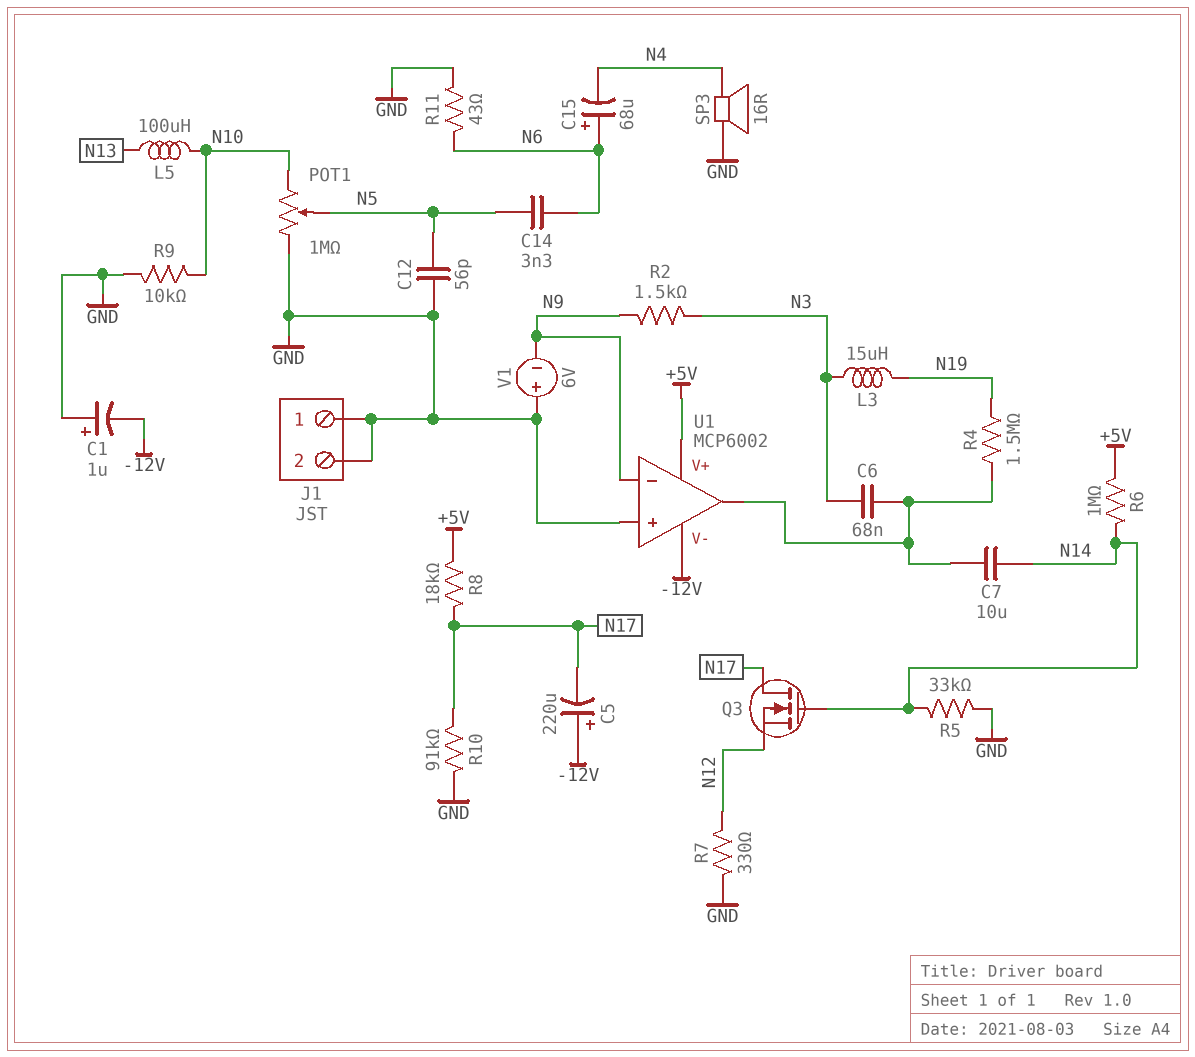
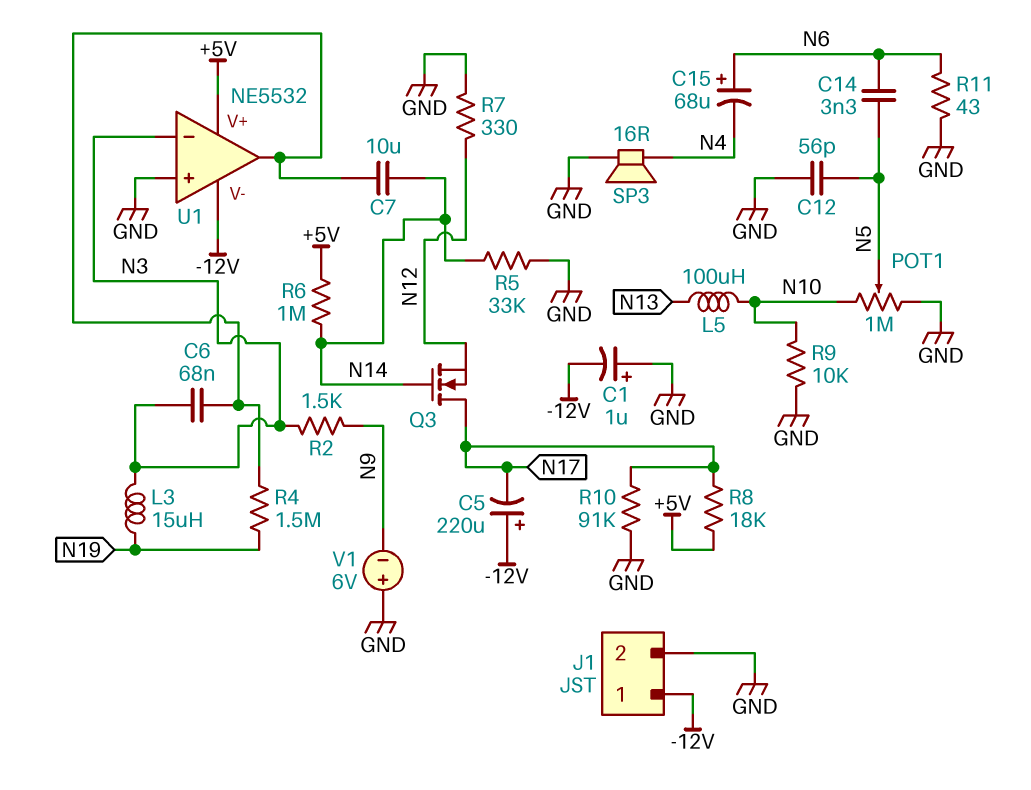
J1 pin 1: GND -> -12V
U1: MCP6002 -> NE5532
U1 pin in-: N9 -> N3

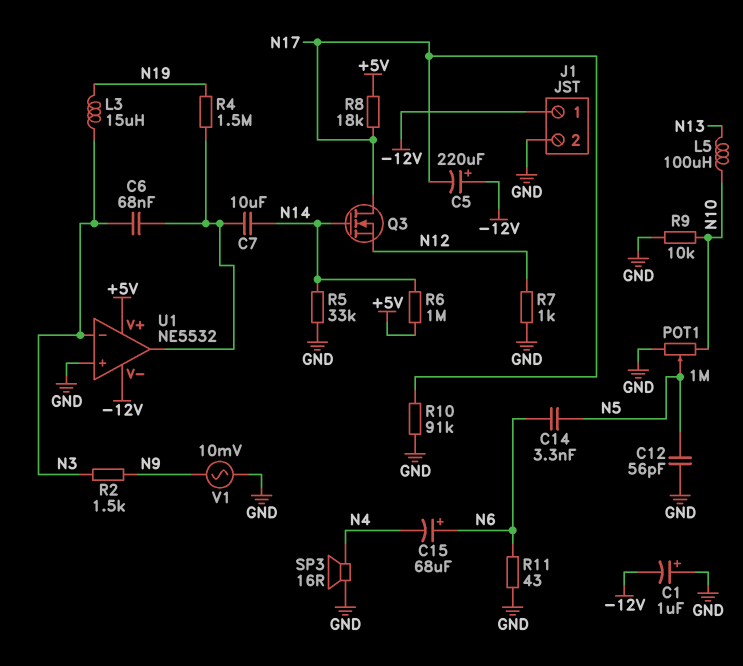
R7: 330 (GND, N12) -> 1k (GND, N12)
V1: 6V (plus GND, minus N9) -> AC 10mV (GND, N9)

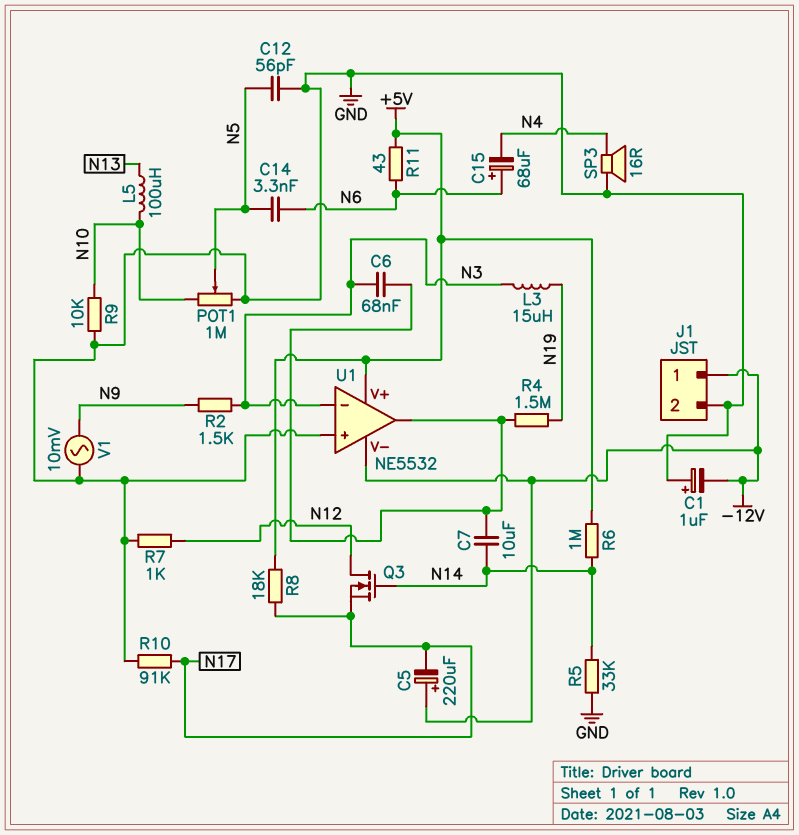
Q3: NMOS (G N14, D N17, S N12) -> NMOS (G N14, D N12, S N17)
R11: 43 (GND, N6) -> 43 (+5V, N6)

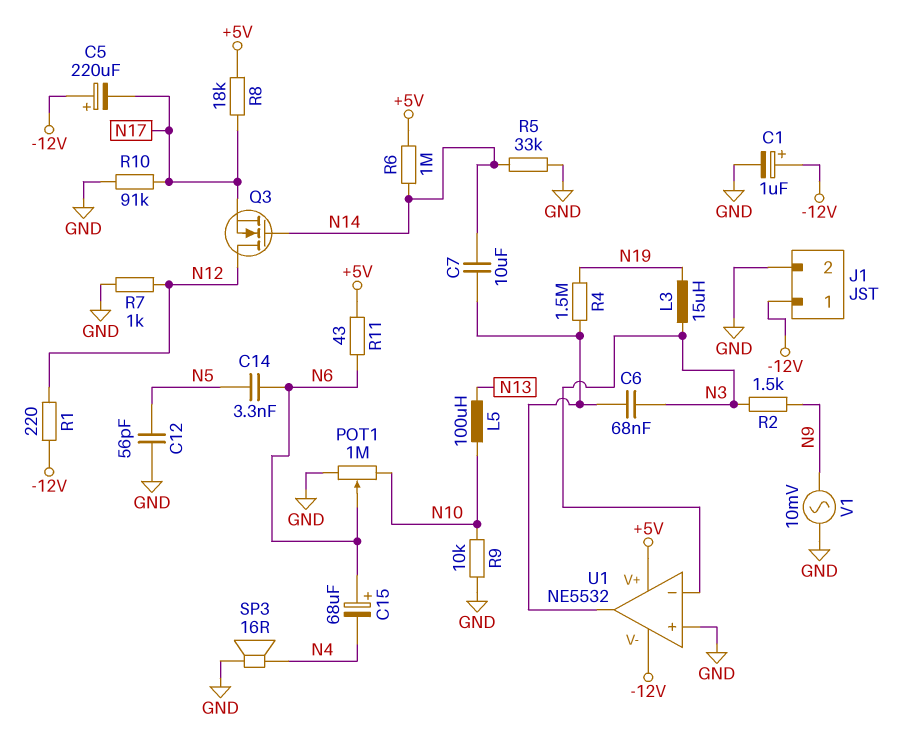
C1: 1uF (plus GND, minus -12V) -> 1uF (plus -12V, minus GND)
POT1: 1M (GND, N10, wiper N5) -> 1M (GND, N10, wiper N6)
R1: none -> 220 (-12V, N12)

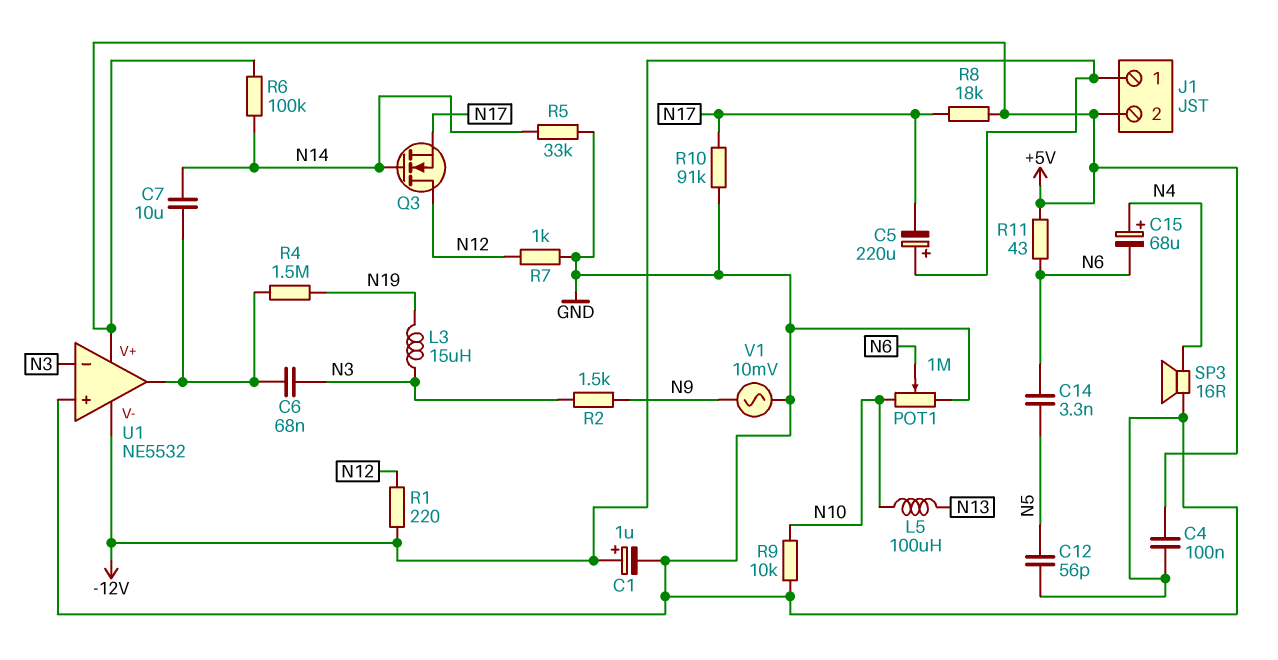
C4: none -> 100nF (+5V, GND)
C15: 68uF (plus N6, minus N4) -> 68uF (plus N4, minus N6)
J1 pin 2: GND -> +5V
R6: 1M (+5V, N14) -> 100k (+5V, N14)

